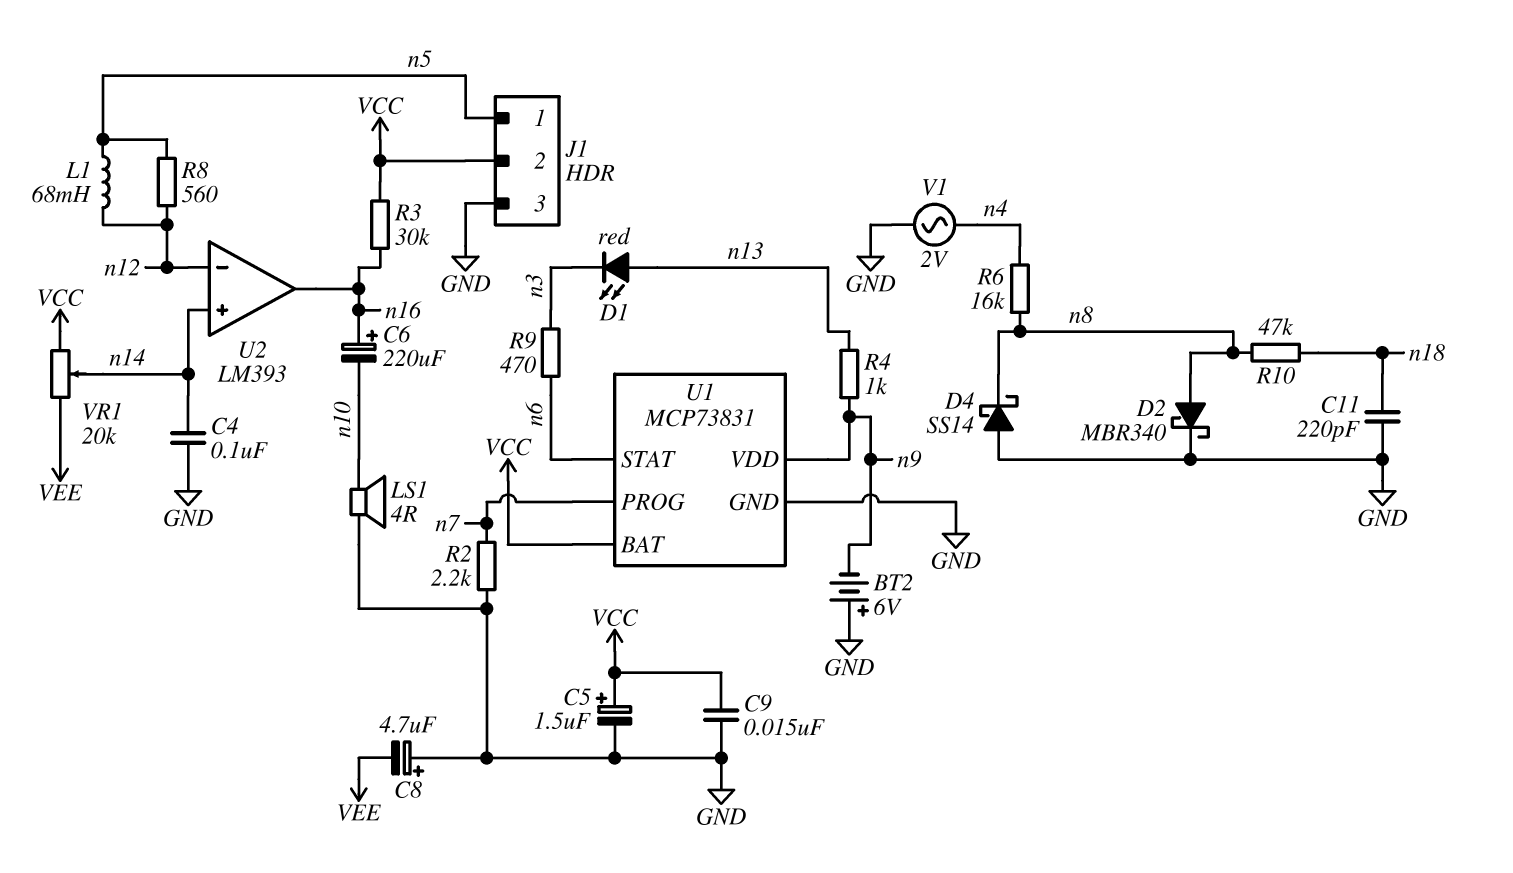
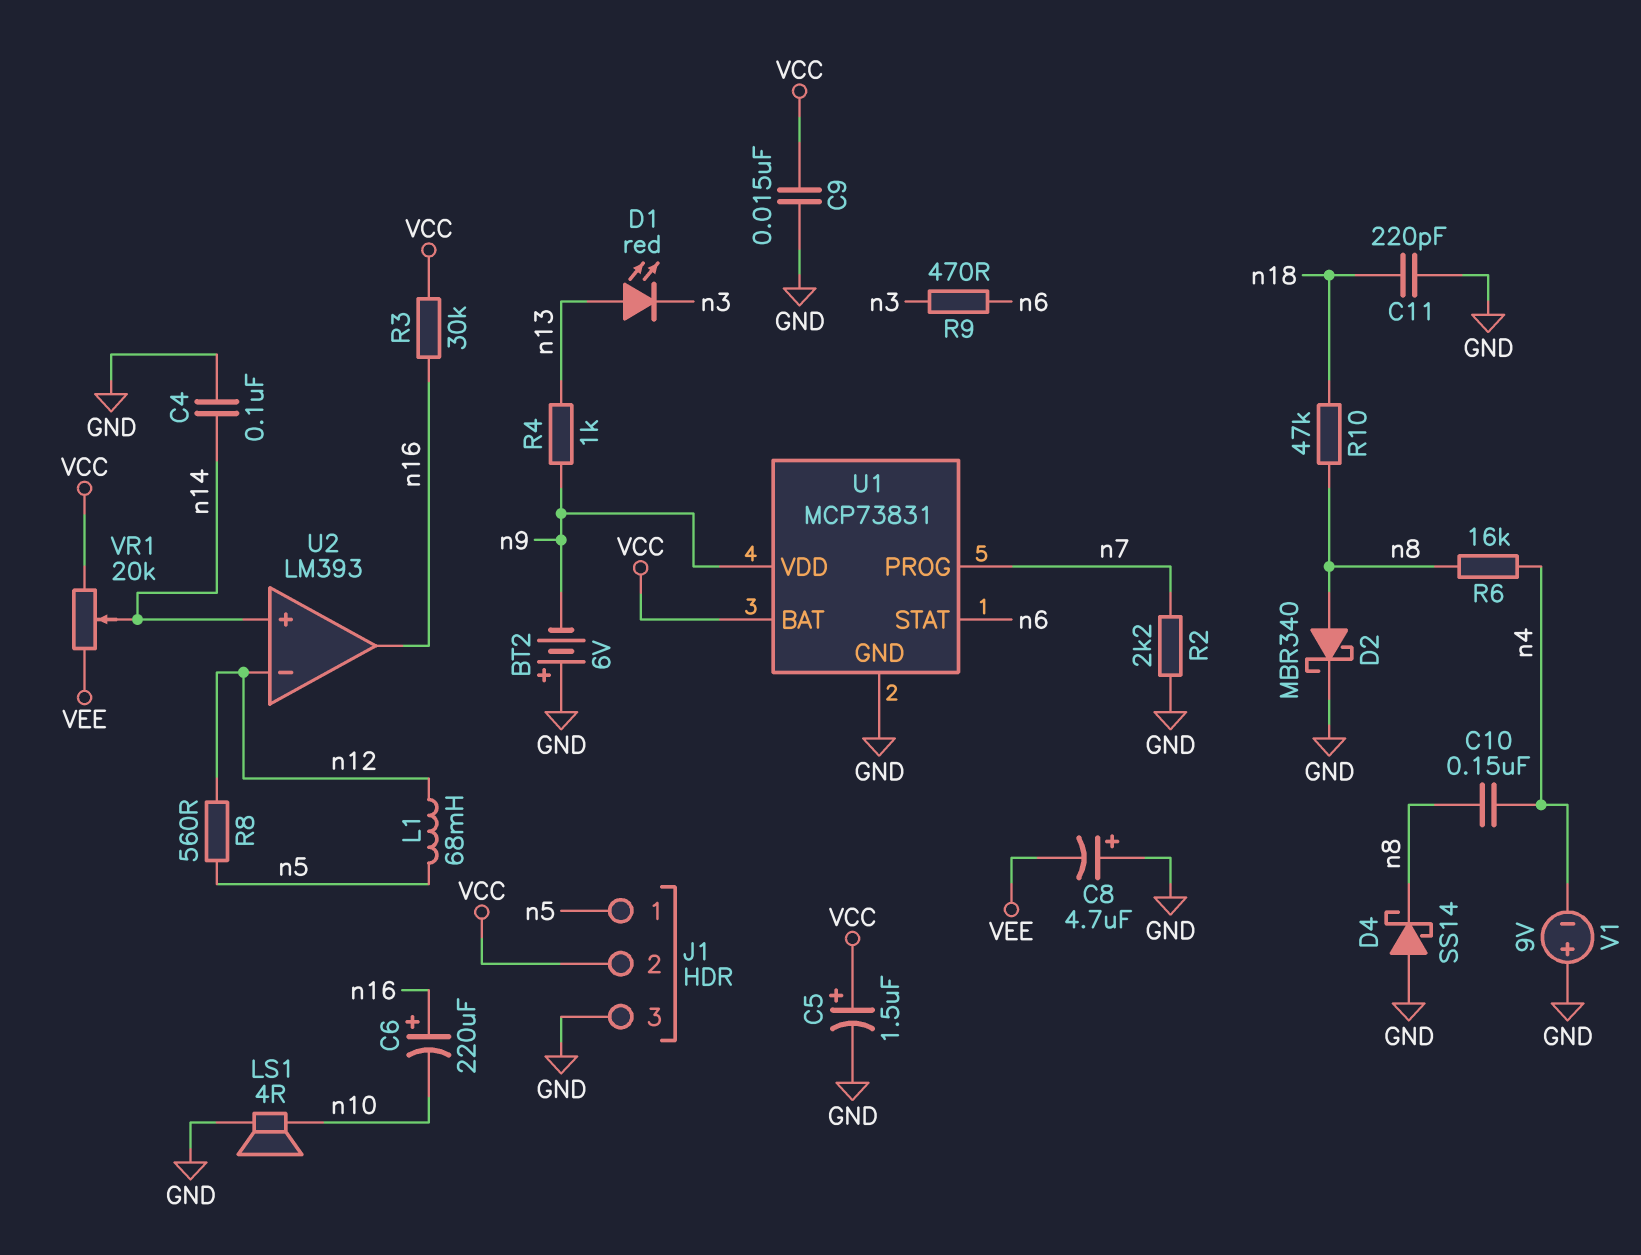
C10: none -> 150nF (n4, n8)
V1: AC 2V (GND, n4) -> 9V (plus GND, minus n4)

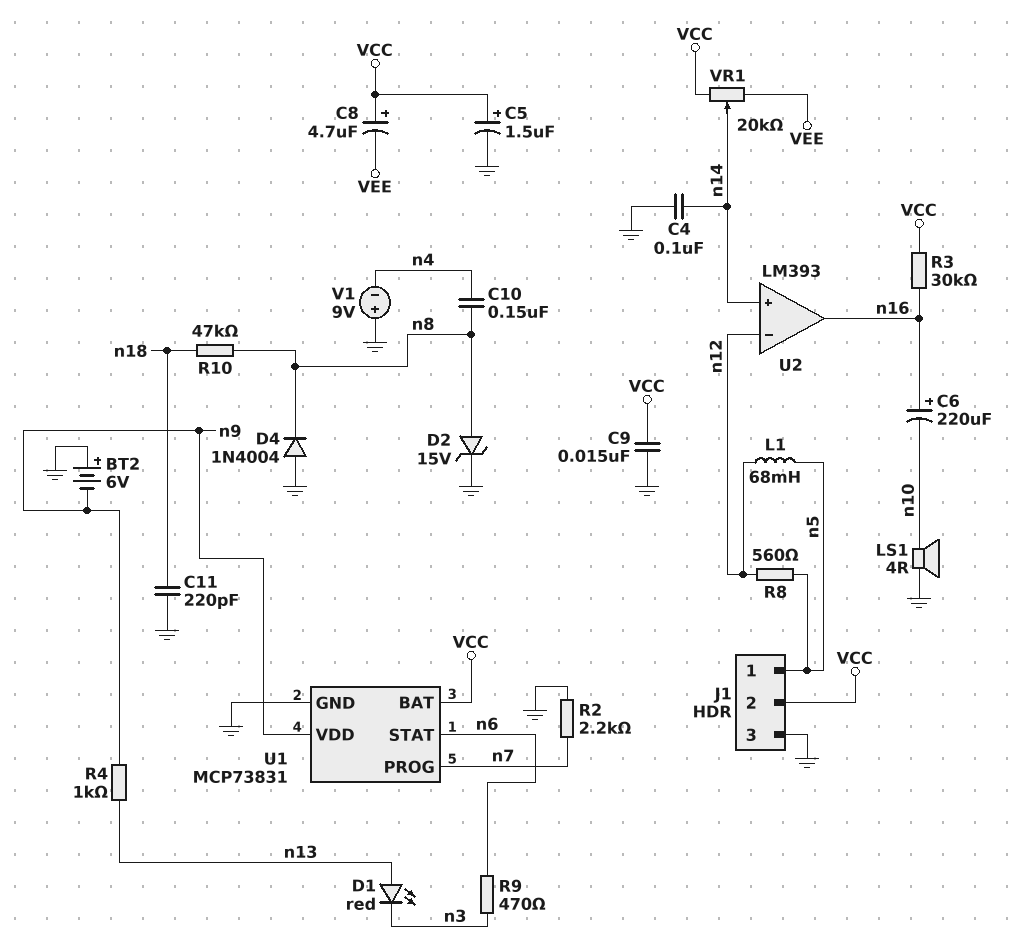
C8: 4.7uF (plus GND, minus VEE) -> 4.7uF (plus VCC, minus VEE)
D2: schottky MBR340 (A n8, K GND) -> zener 15V (A n8, K GND)
D4: schottky SS14 (A GND, K n8) -> diode 1N4004 (A GND, K n8)
R6: 16k (n4, n8) -> none

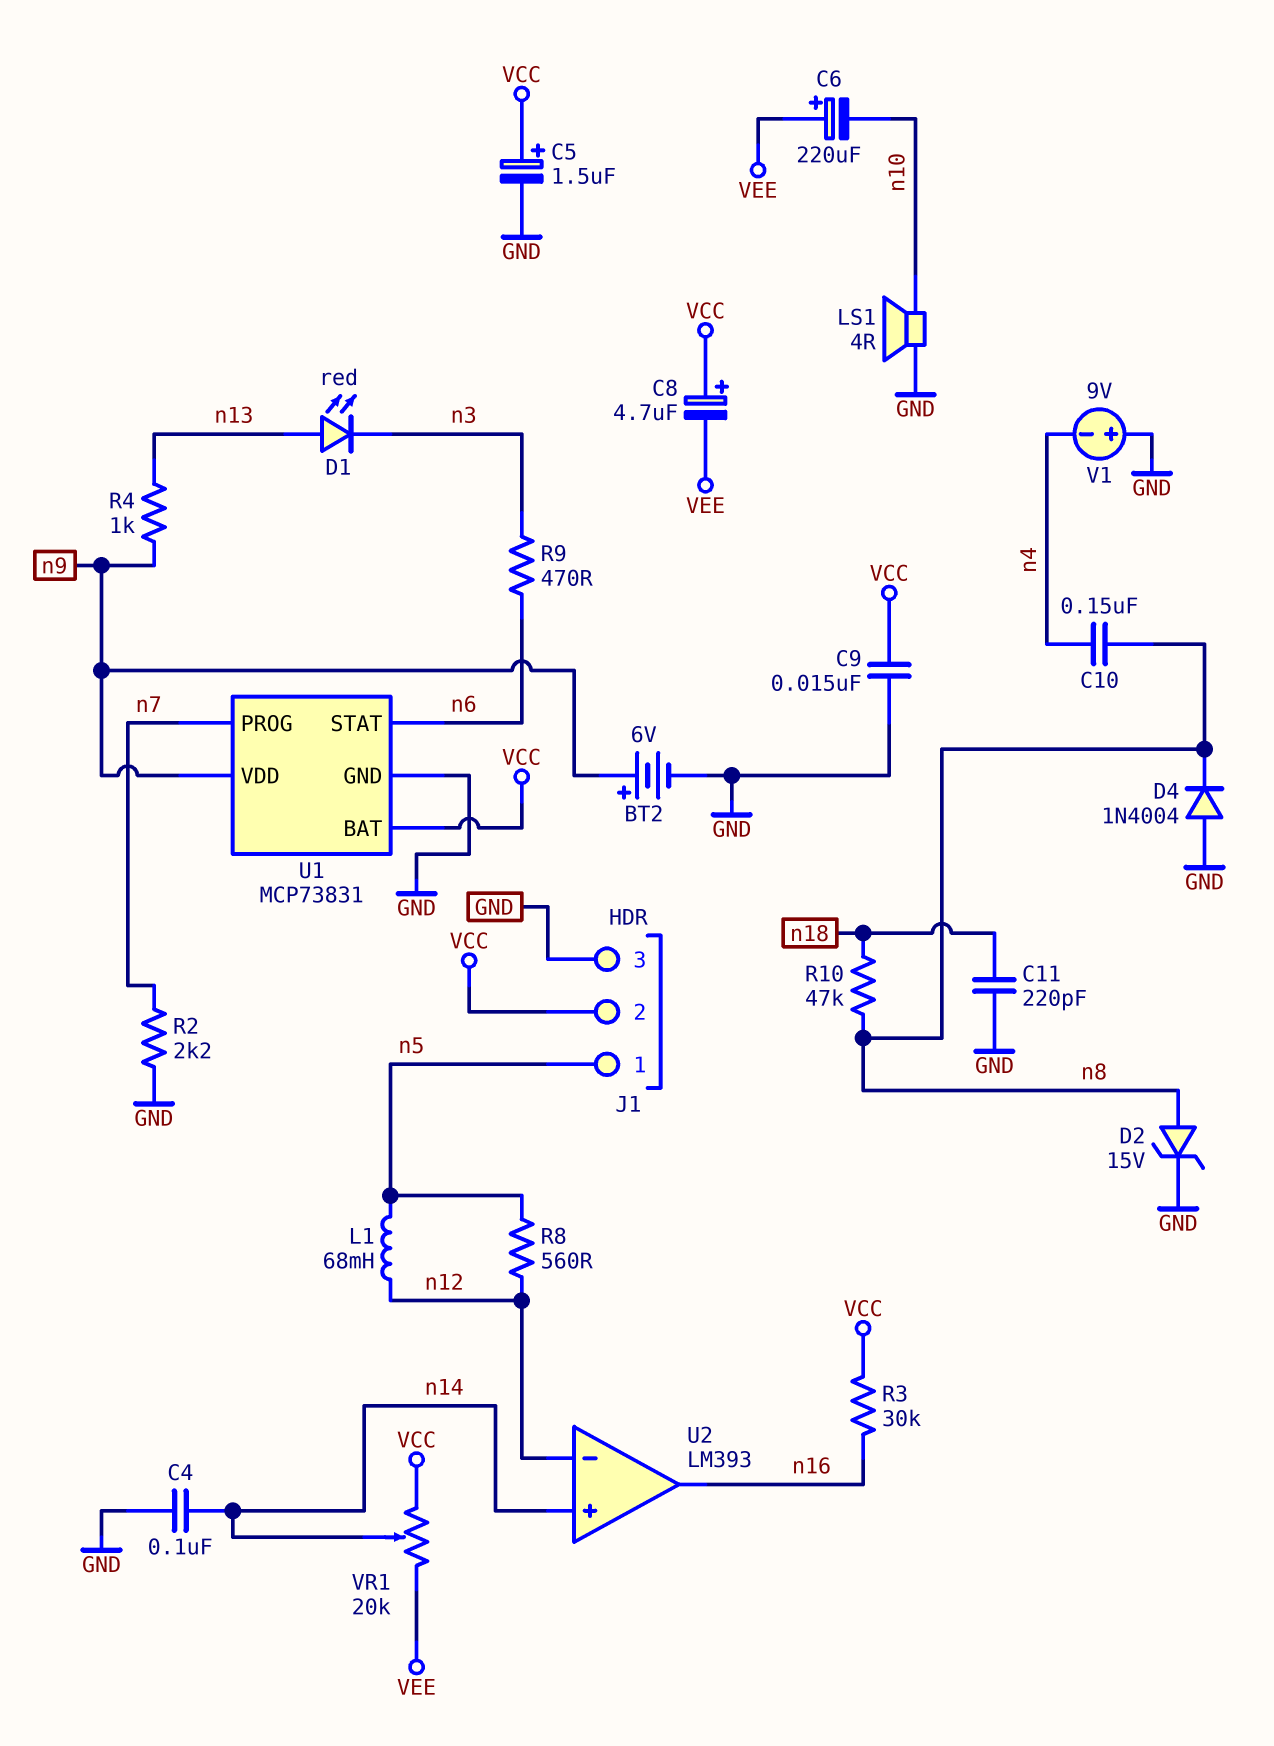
BT2: 6V (plus GND, minus n9) -> 6V (plus n9, minus GND)
C6: 220uF (plus n16, minus n10) -> 220uF (plus VEE, minus n10)

